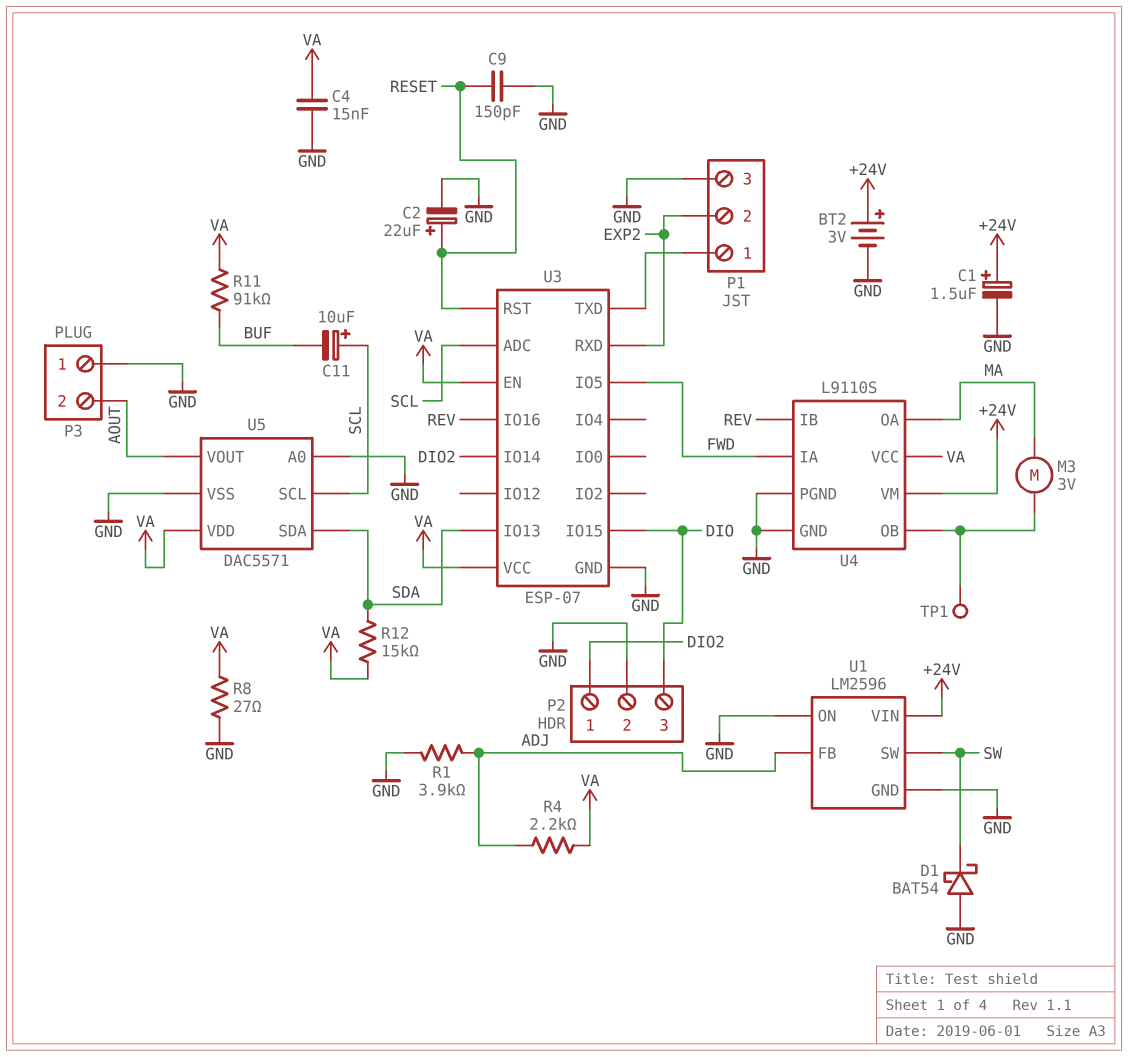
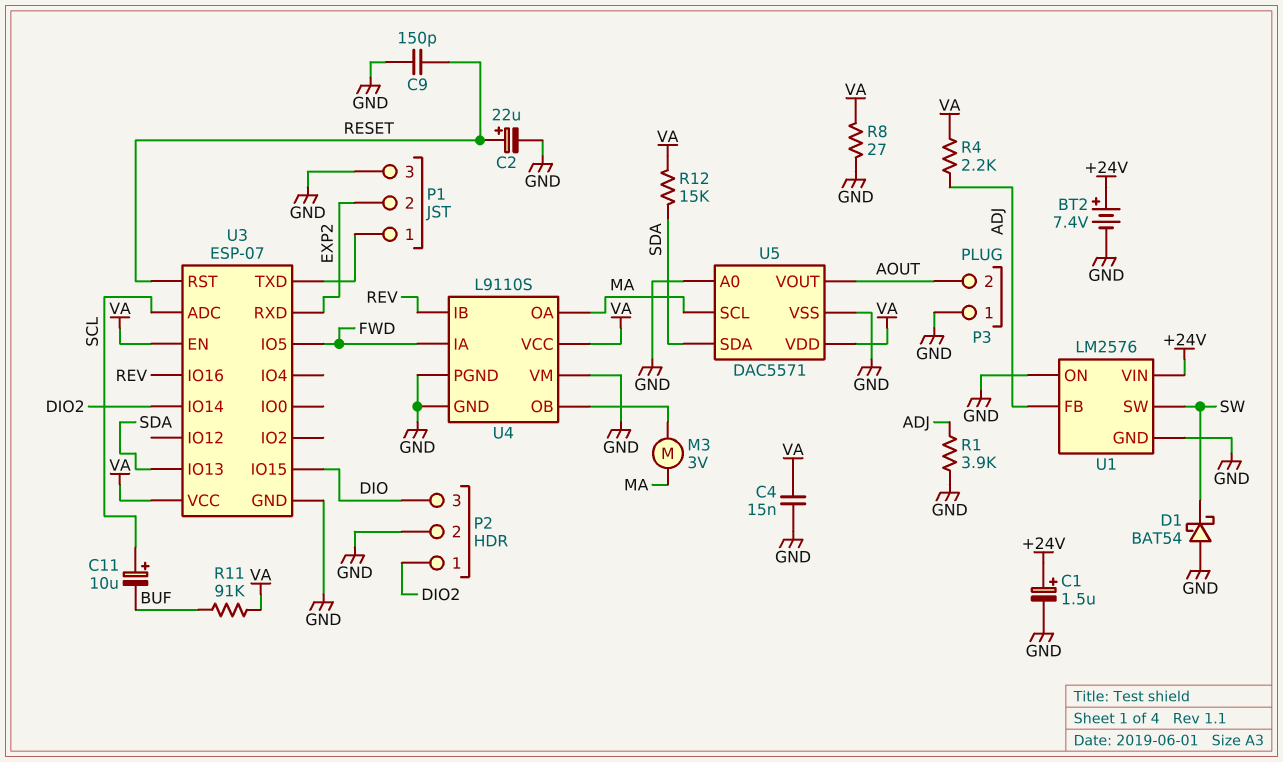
BT2: 3V (plus +24V, minus GND) -> 7.4V (plus +24V, minus GND)
TP1: test point (U4/OB) -> none
U1: LM2596 -> LM2576
U4 pin VM: +24V -> GND
U5 pin SCL: SCL -> MA

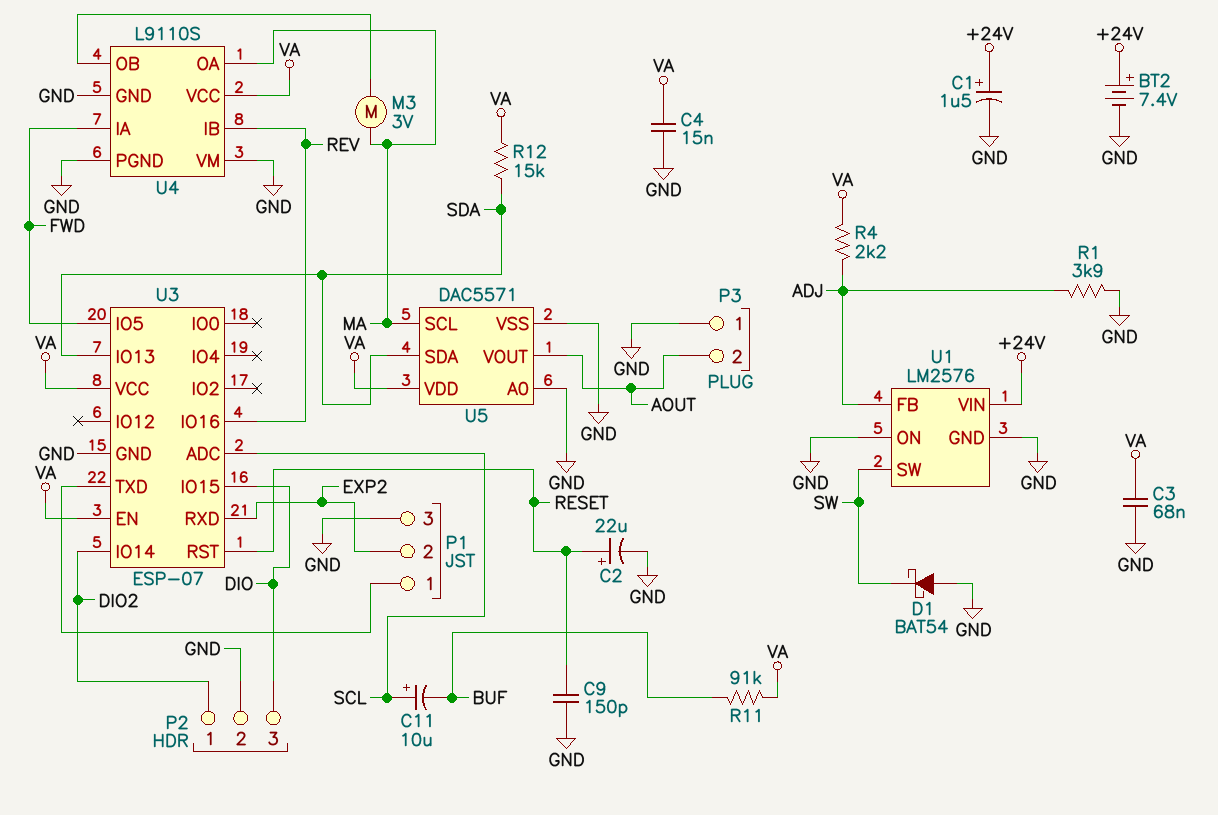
C3: none -> 68nF (GND, VA)
R8: 27 (GND, VA) -> none

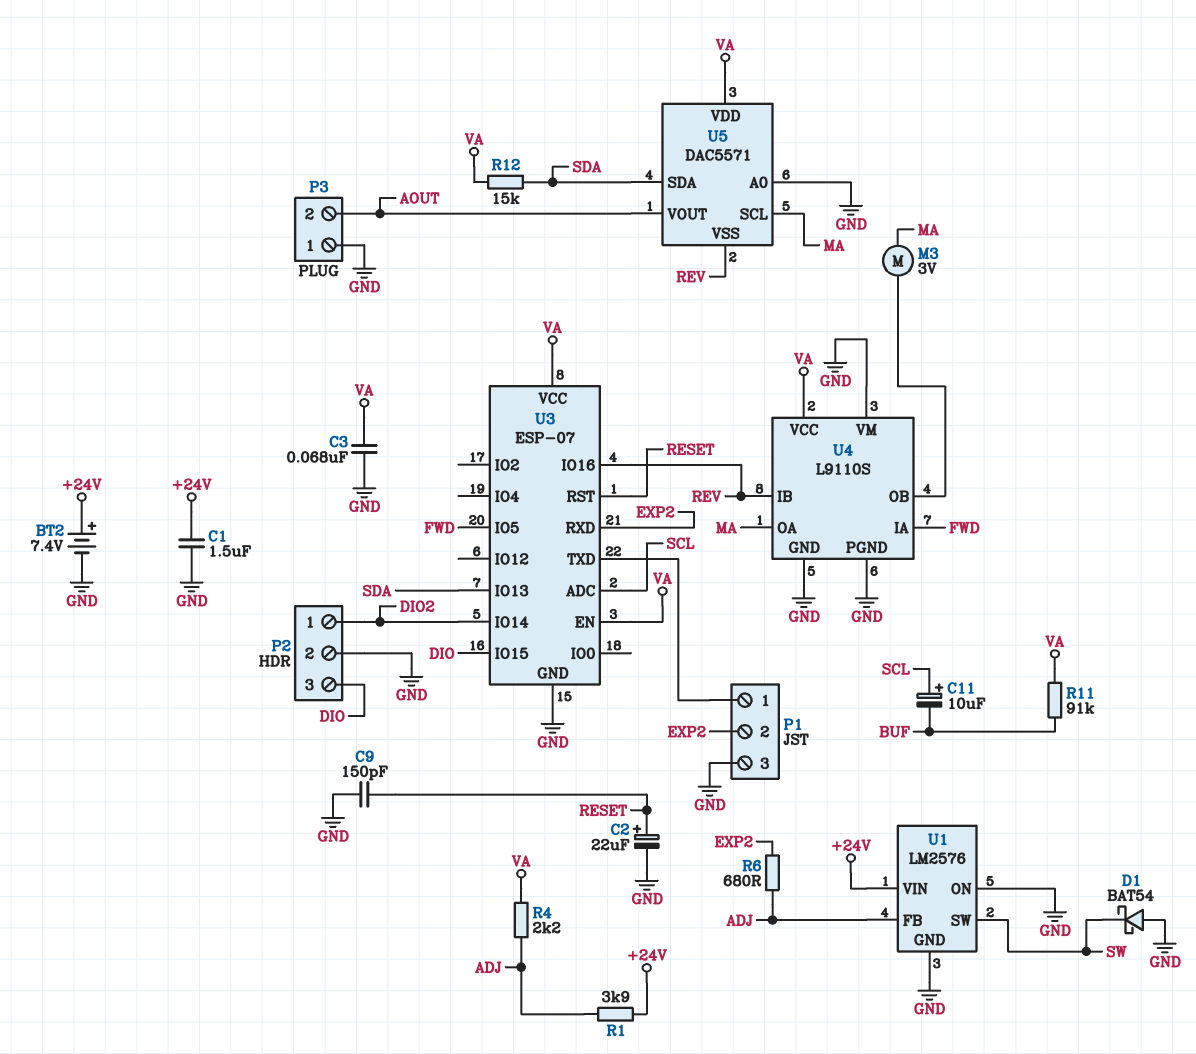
C1: 1.5uF (plus +24V, minus GND) -> 1.5uF (+24V, GND)
C4: 15nF (GND, VA) -> none
R1: 3.9k (ADJ, GND) -> 3.9k (+24V, ADJ)
R6: none -> 680 (ADJ, EXP2)
U5 pin VSS: GND -> REV

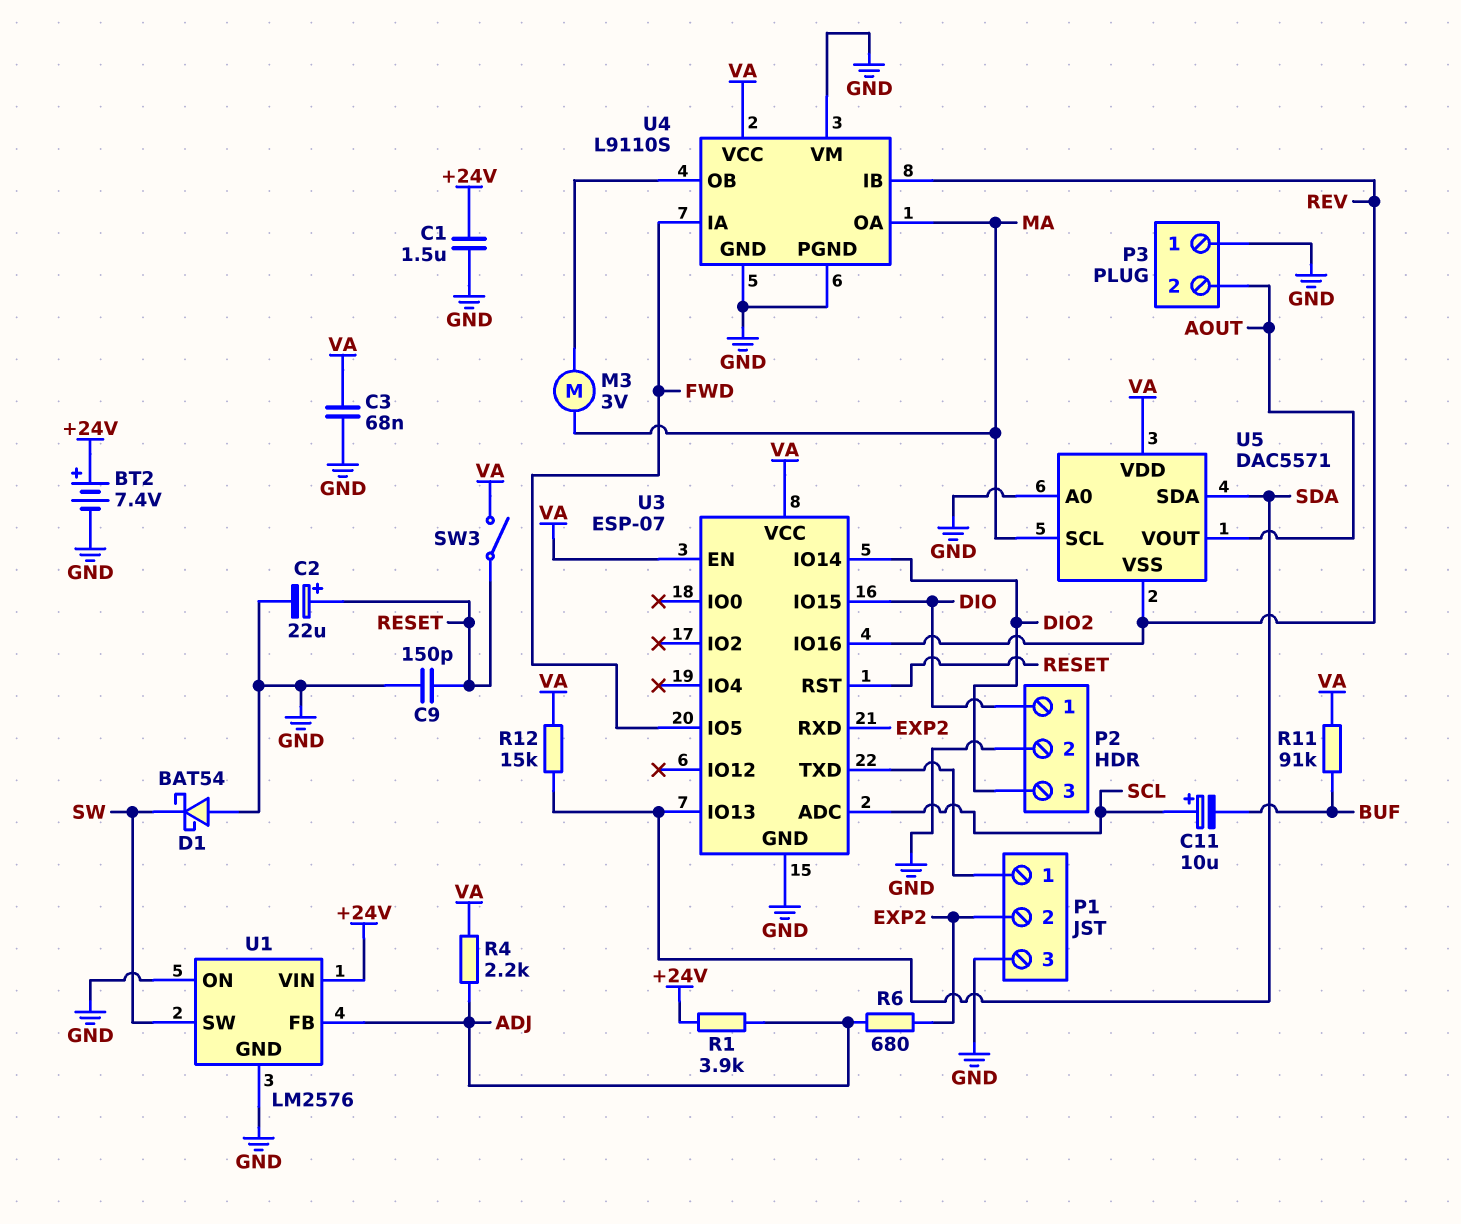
P2 pin 1: DIO2 -> DIO
P2 pin 3: DIO -> DIO2
SW3: none -> switch (RESET, VA)

